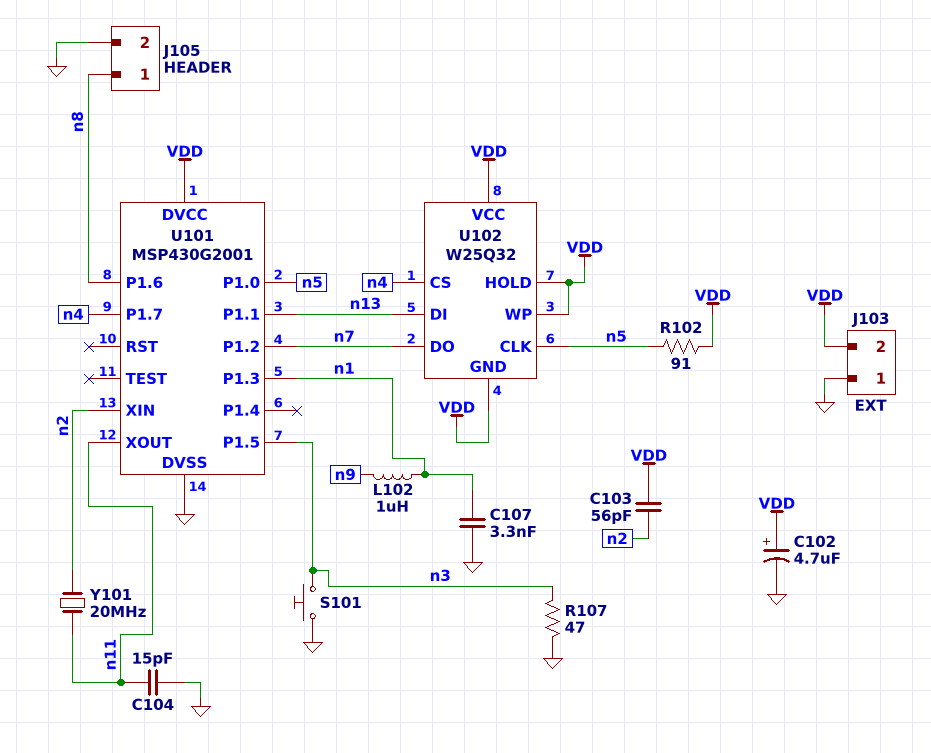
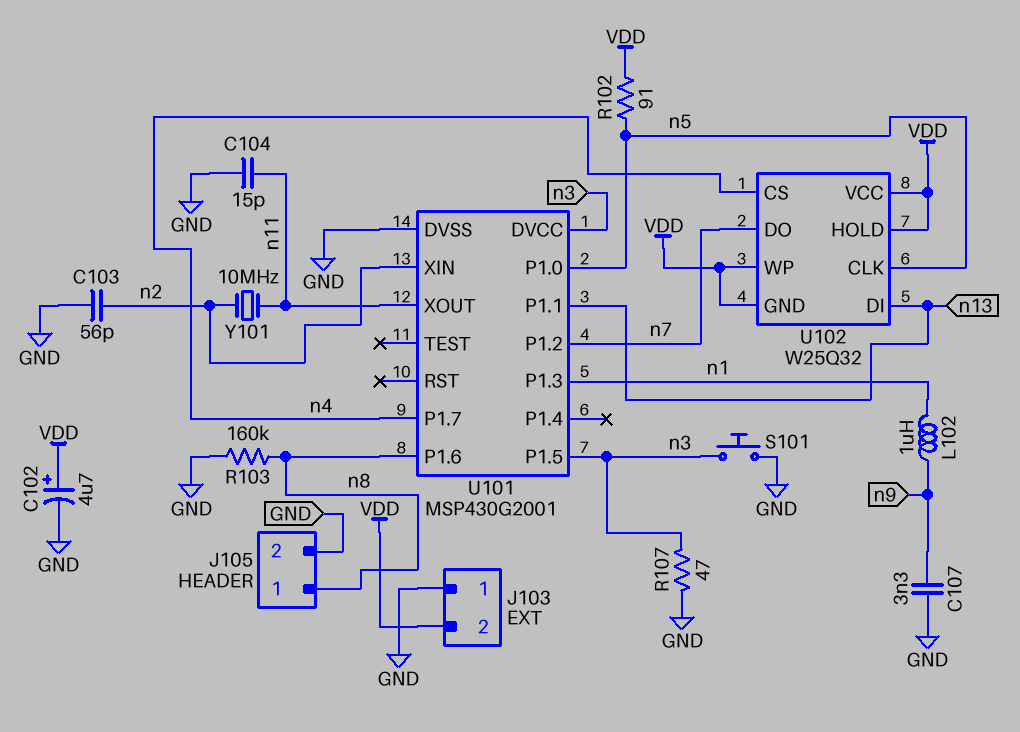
C103: 56pF (VDD, n2) -> 56pF (GND, n2)
C107: 3.3nF (GND, n1) -> 3.3nF (GND, n9)
R103: none -> 160k (GND, n8)
U101 pin DVCC: VDD -> n3
Y101: 20MHz (n2, n11) -> 10MHz (n2, n11)

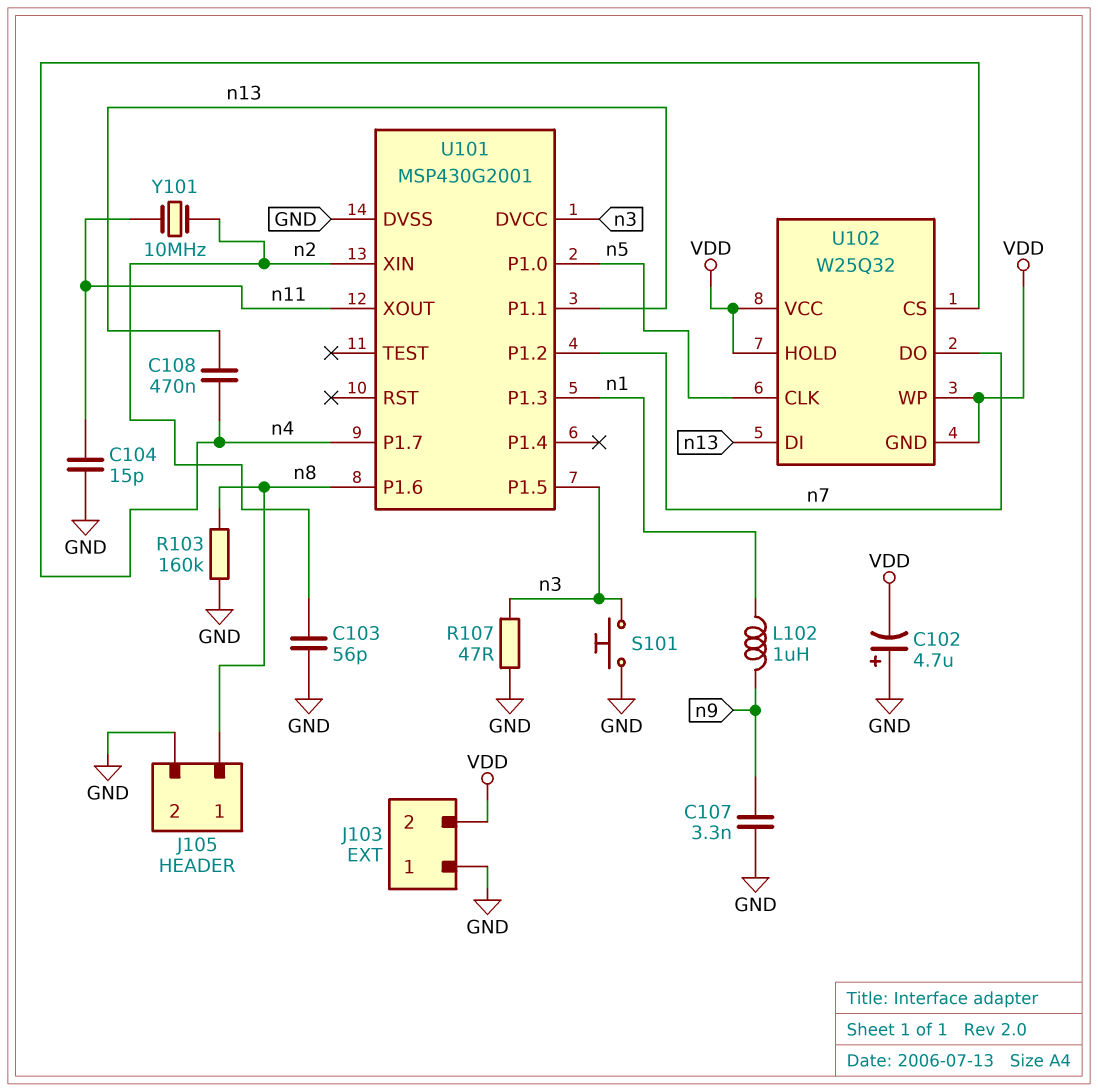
C102: 4.7uF (plus VDD, minus GND) -> 4.7uF (plus GND, minus VDD)
C108: none -> 470nF (n4, n13)
R102: 91 (VDD, n5) -> none

